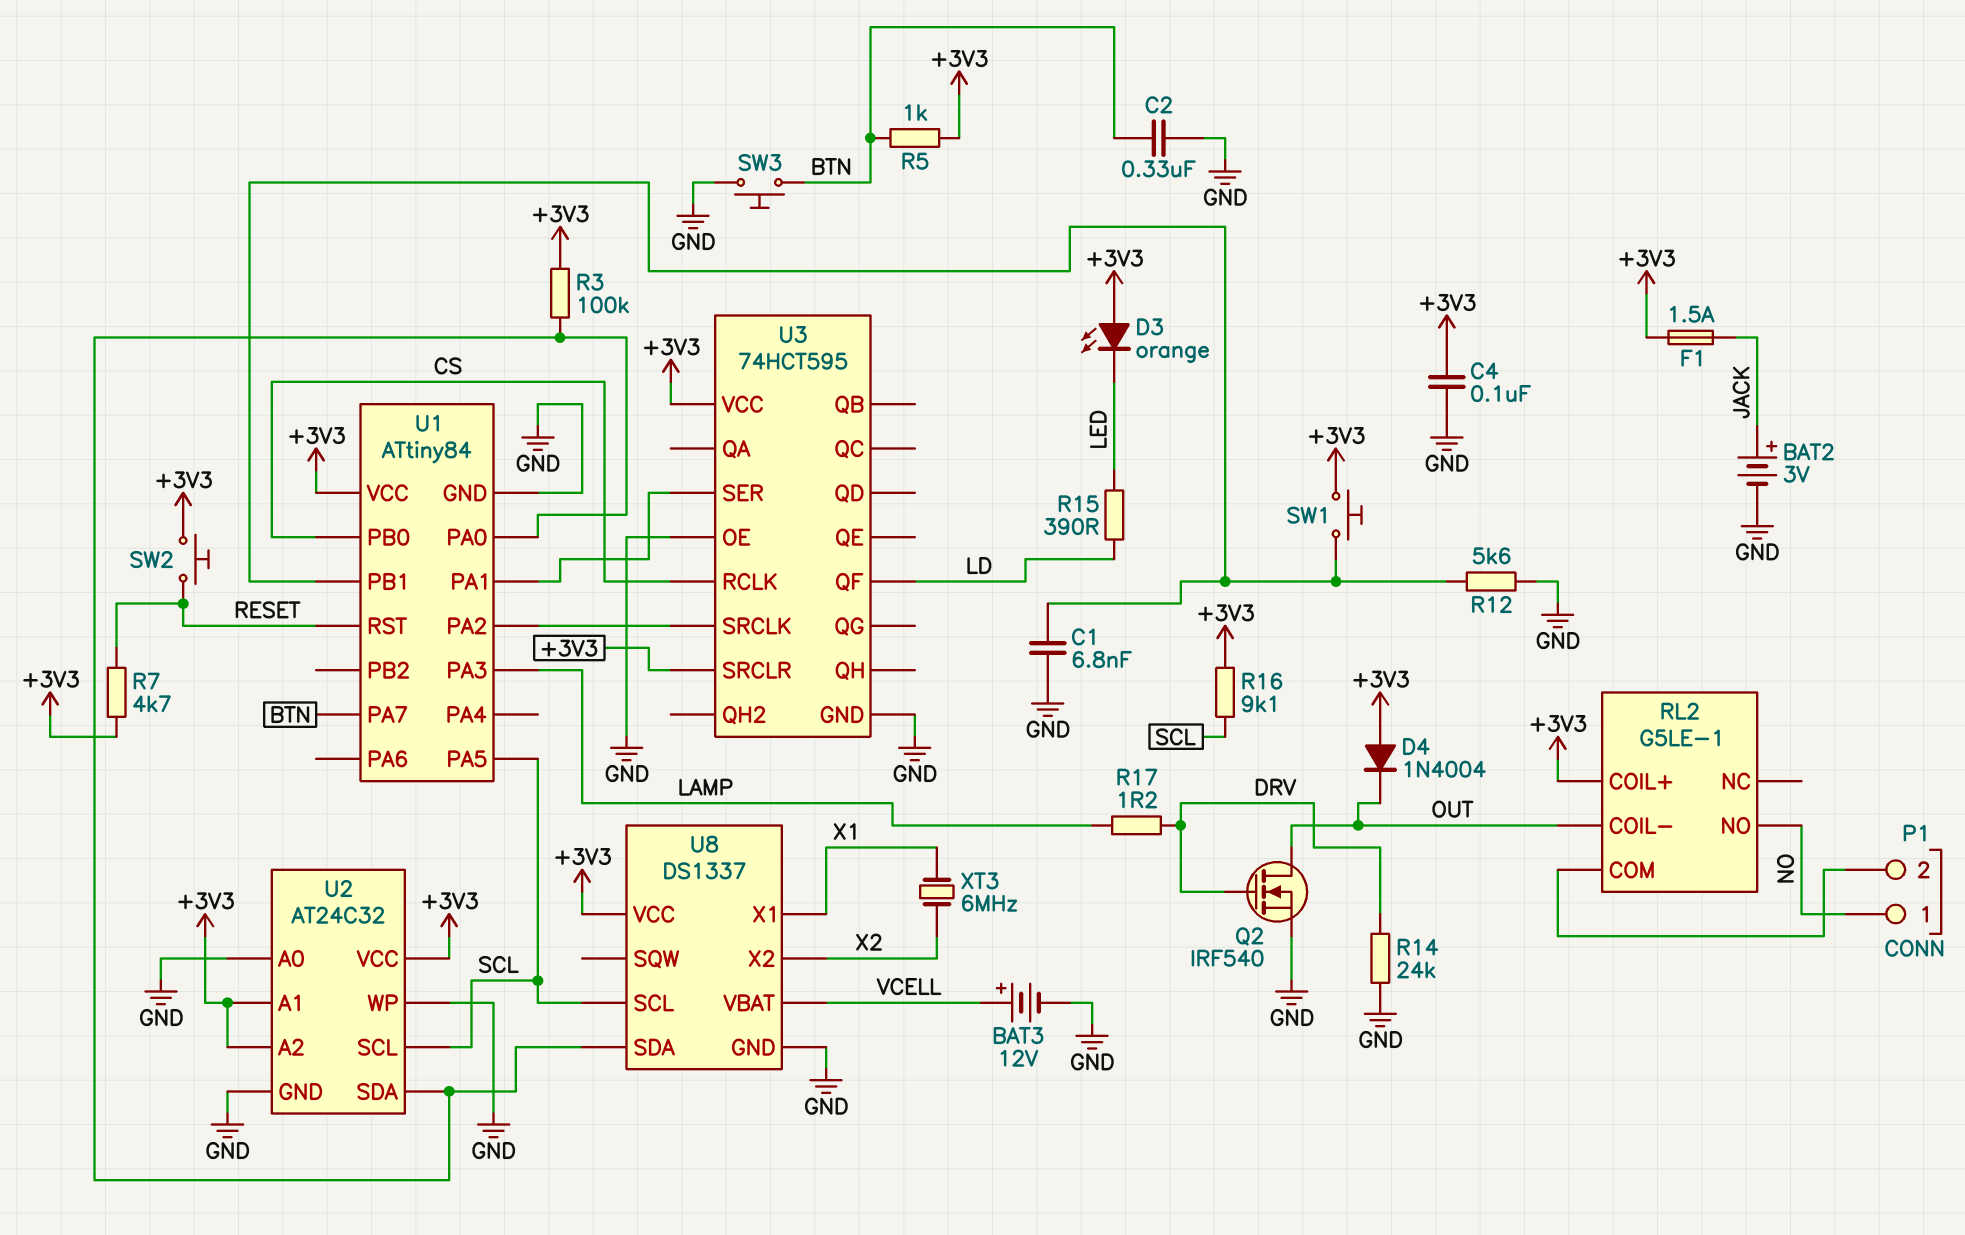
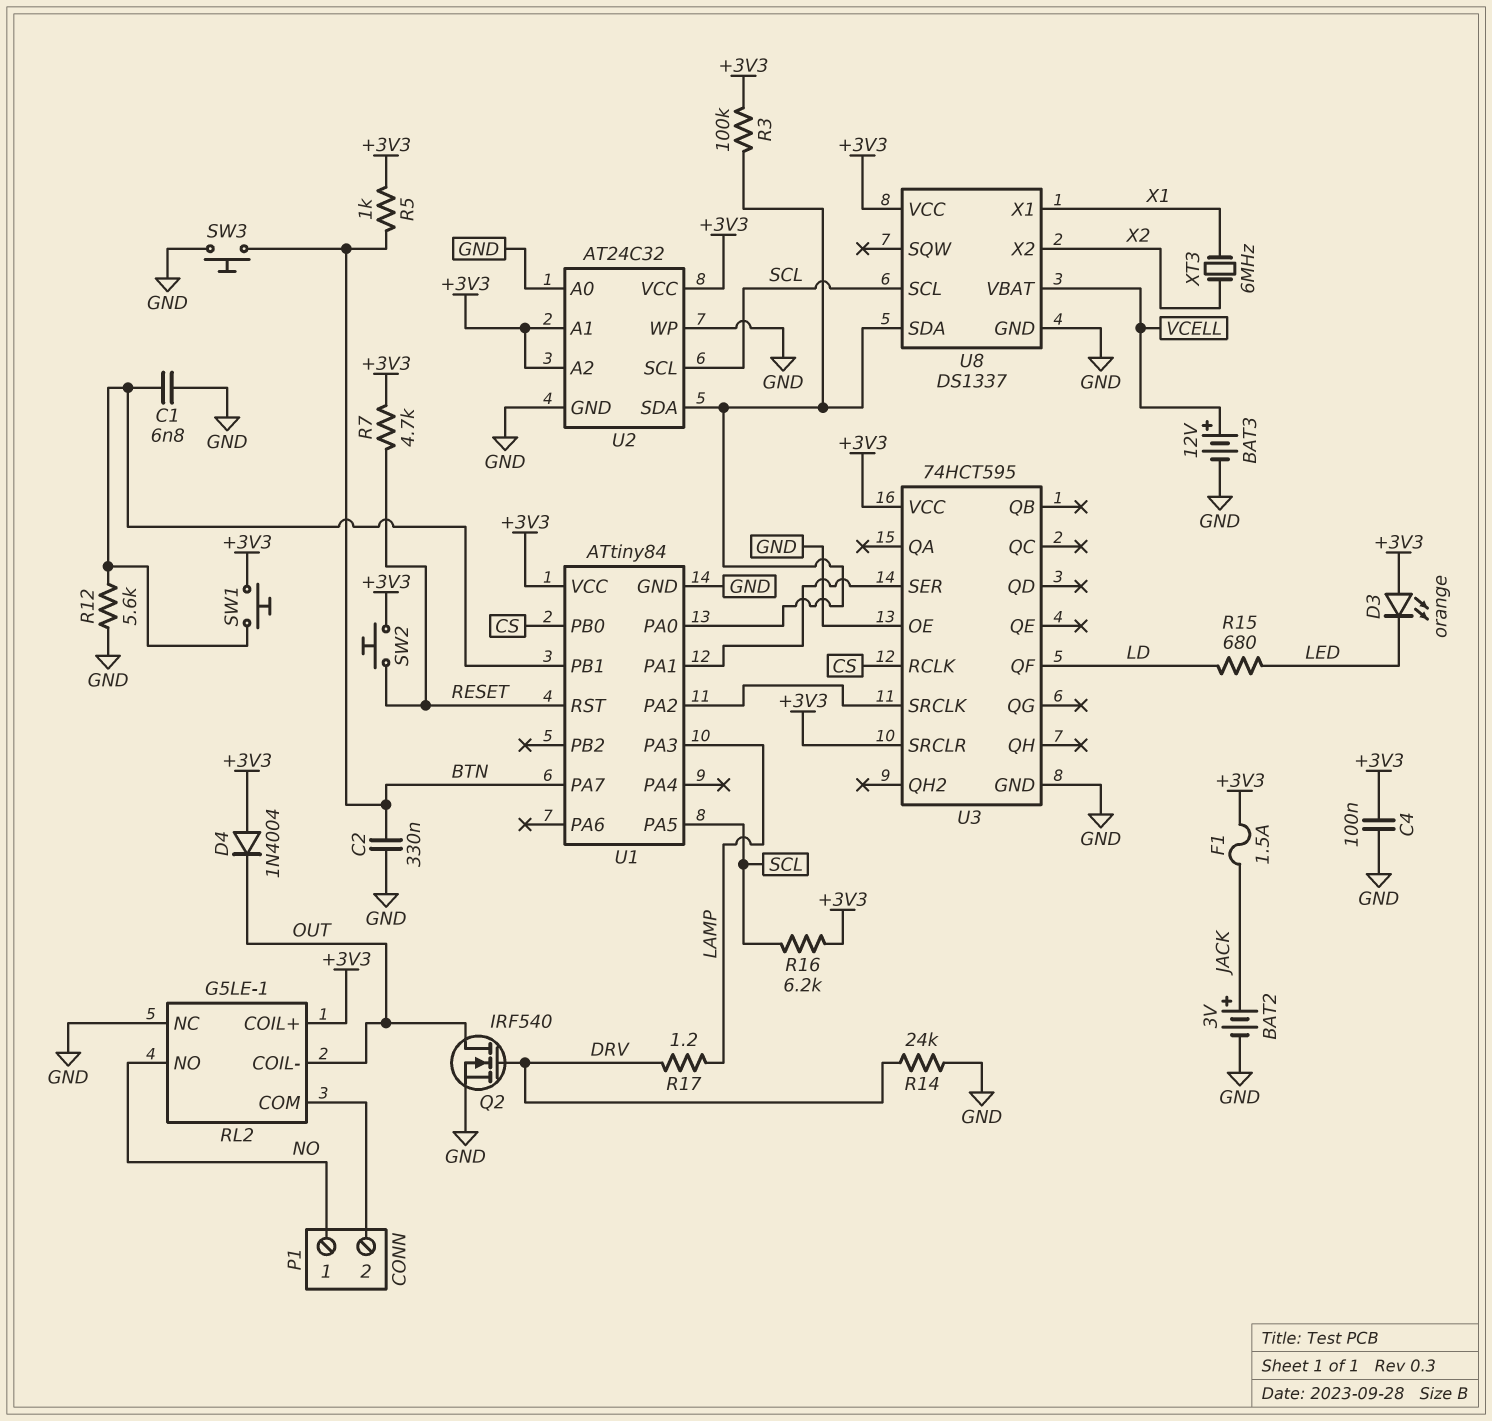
R15: 390 (LD, LED) -> 680 (LD, LED)
R16: 9.1k (+3V3, SCL) -> 6.2k (+3V3, SCL)
RL2 pin NC: none -> GND

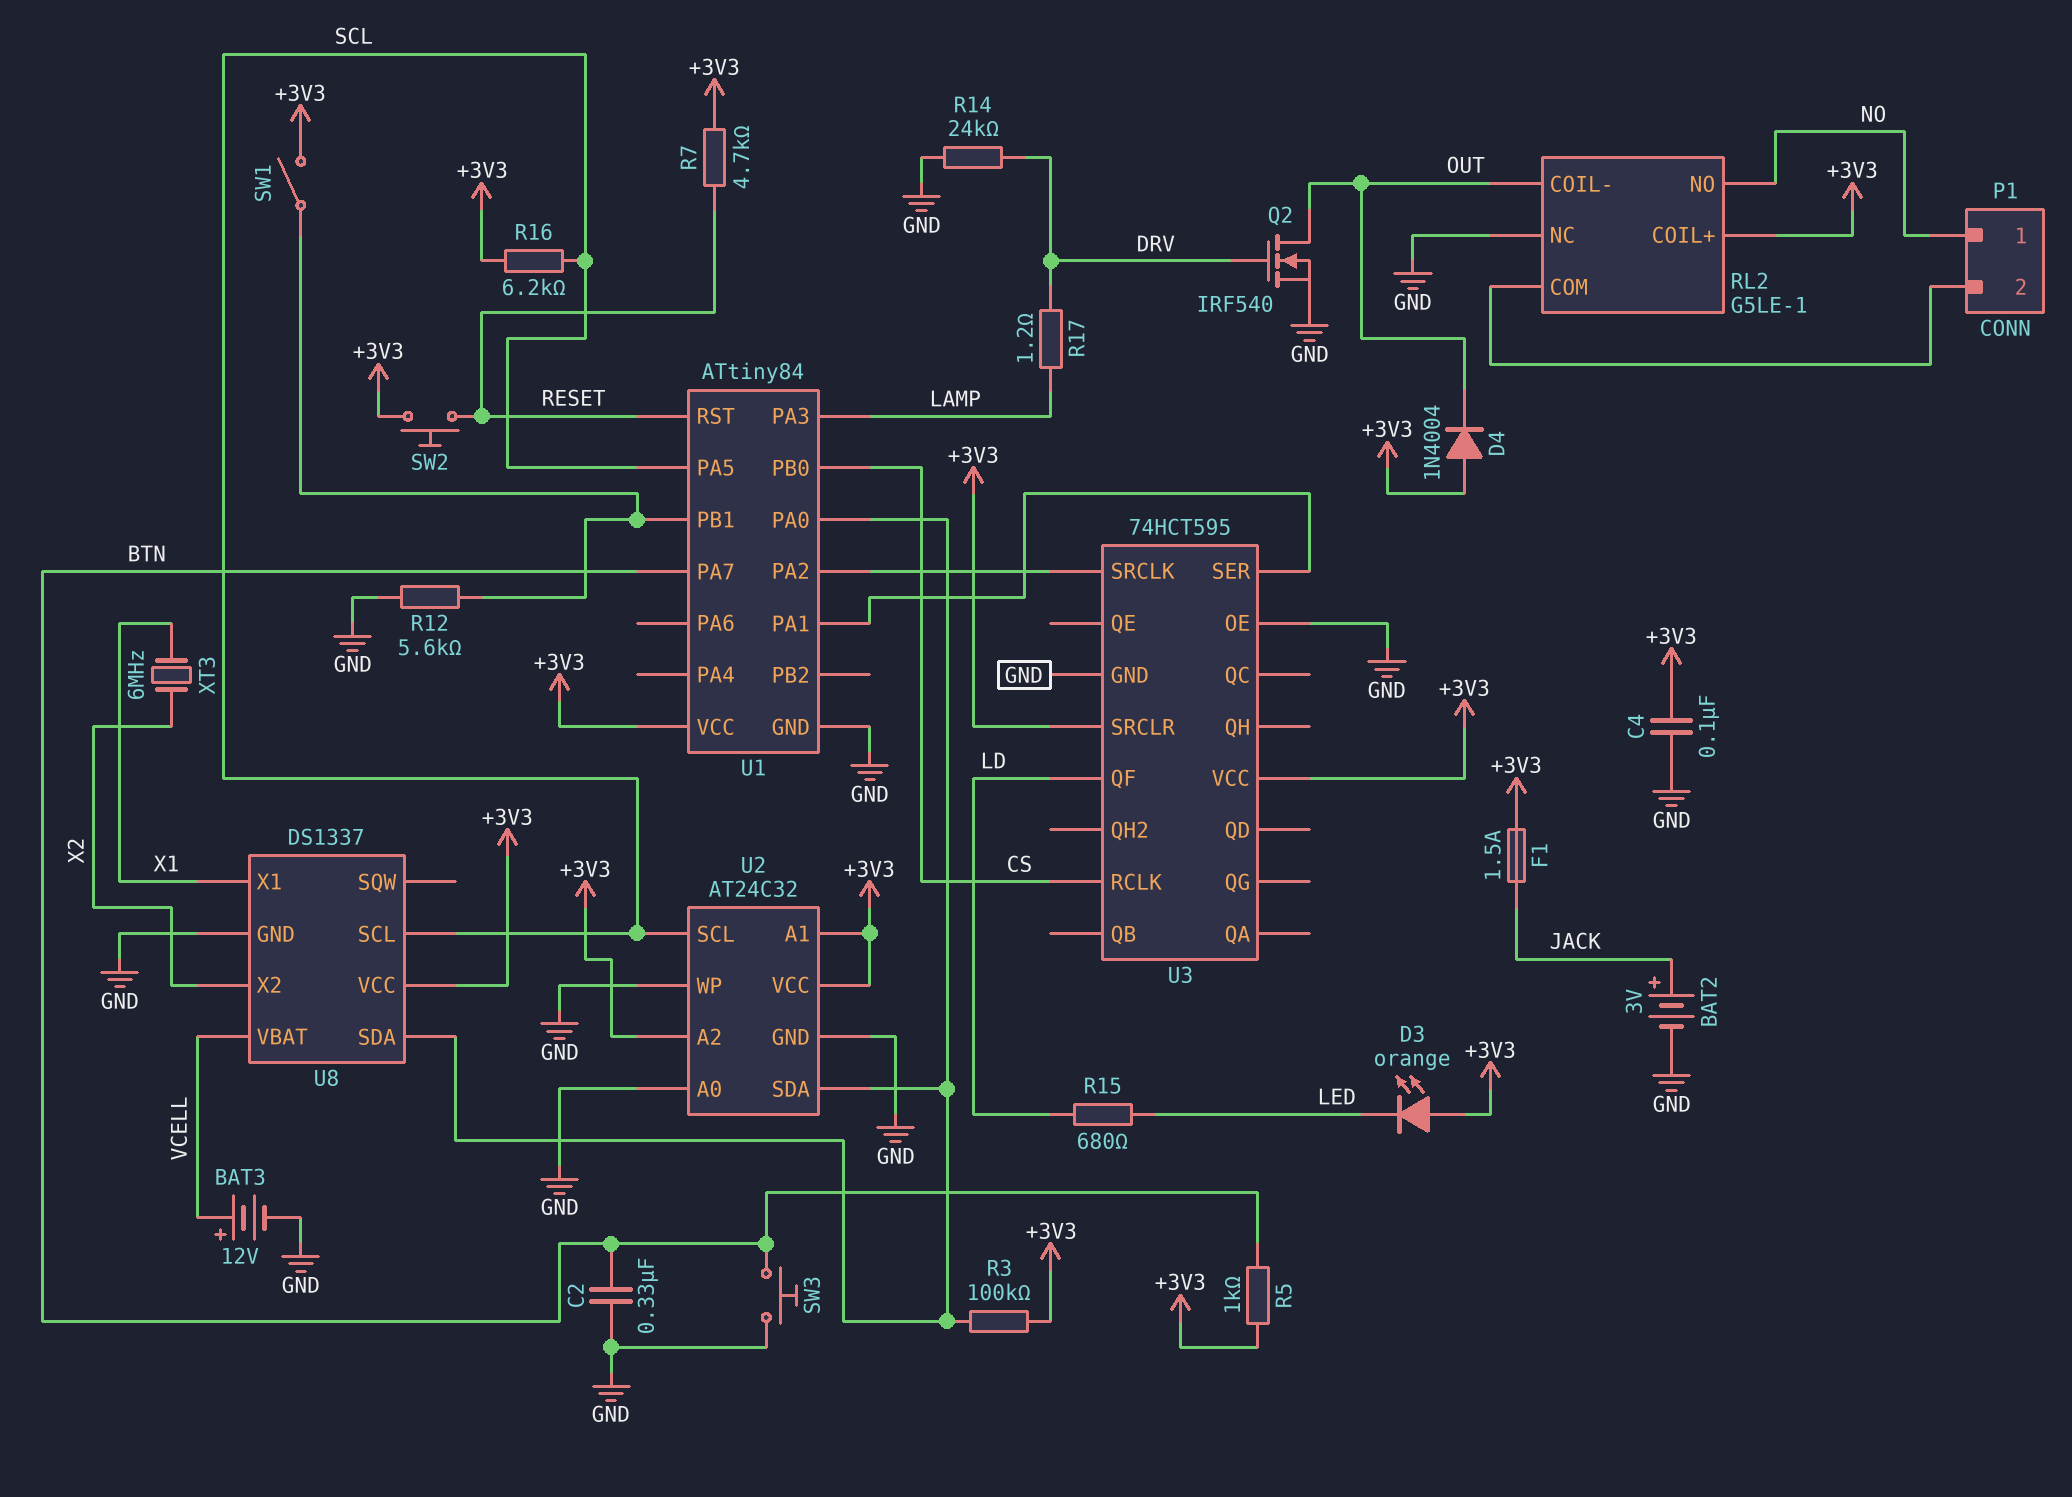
C1: 6.8nF (GND, U1/PB1) -> none
SW1: button (+3V3, U1/PB1) -> switch (+3V3, U1/PB1)

